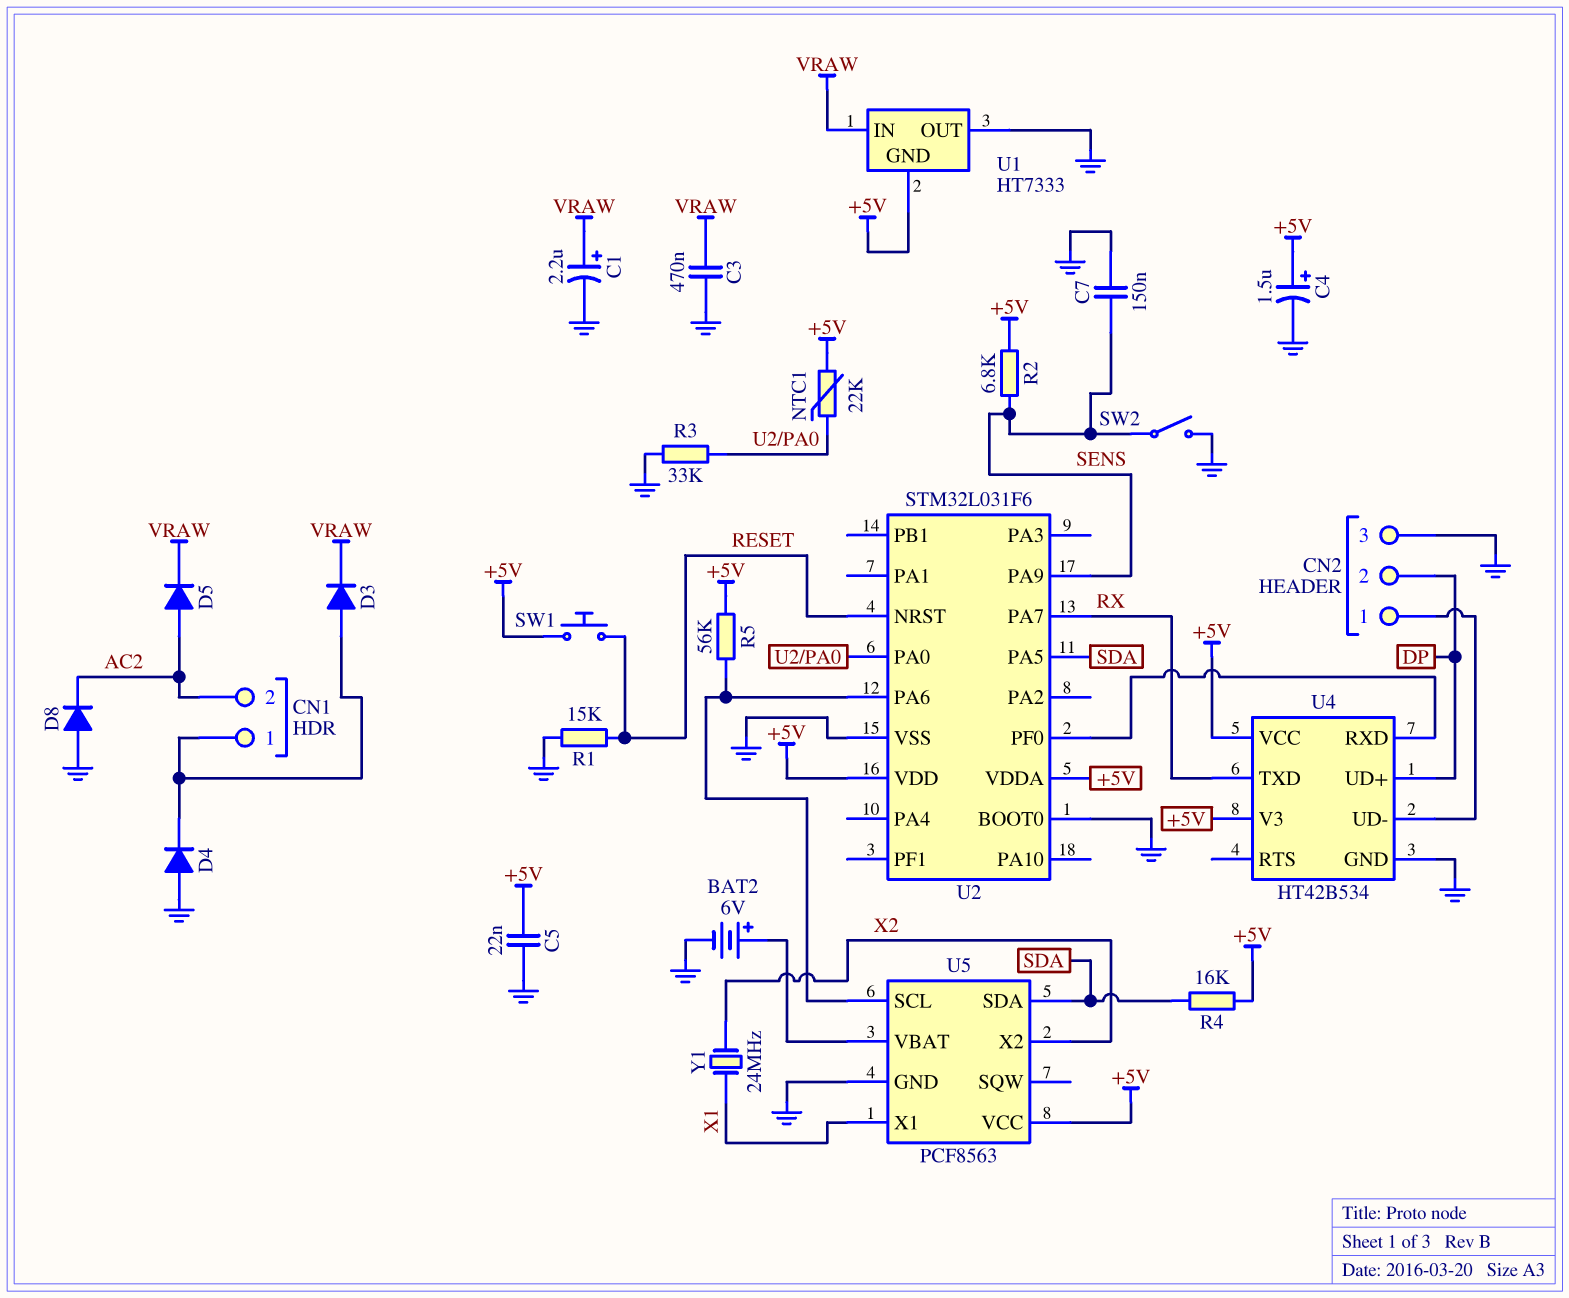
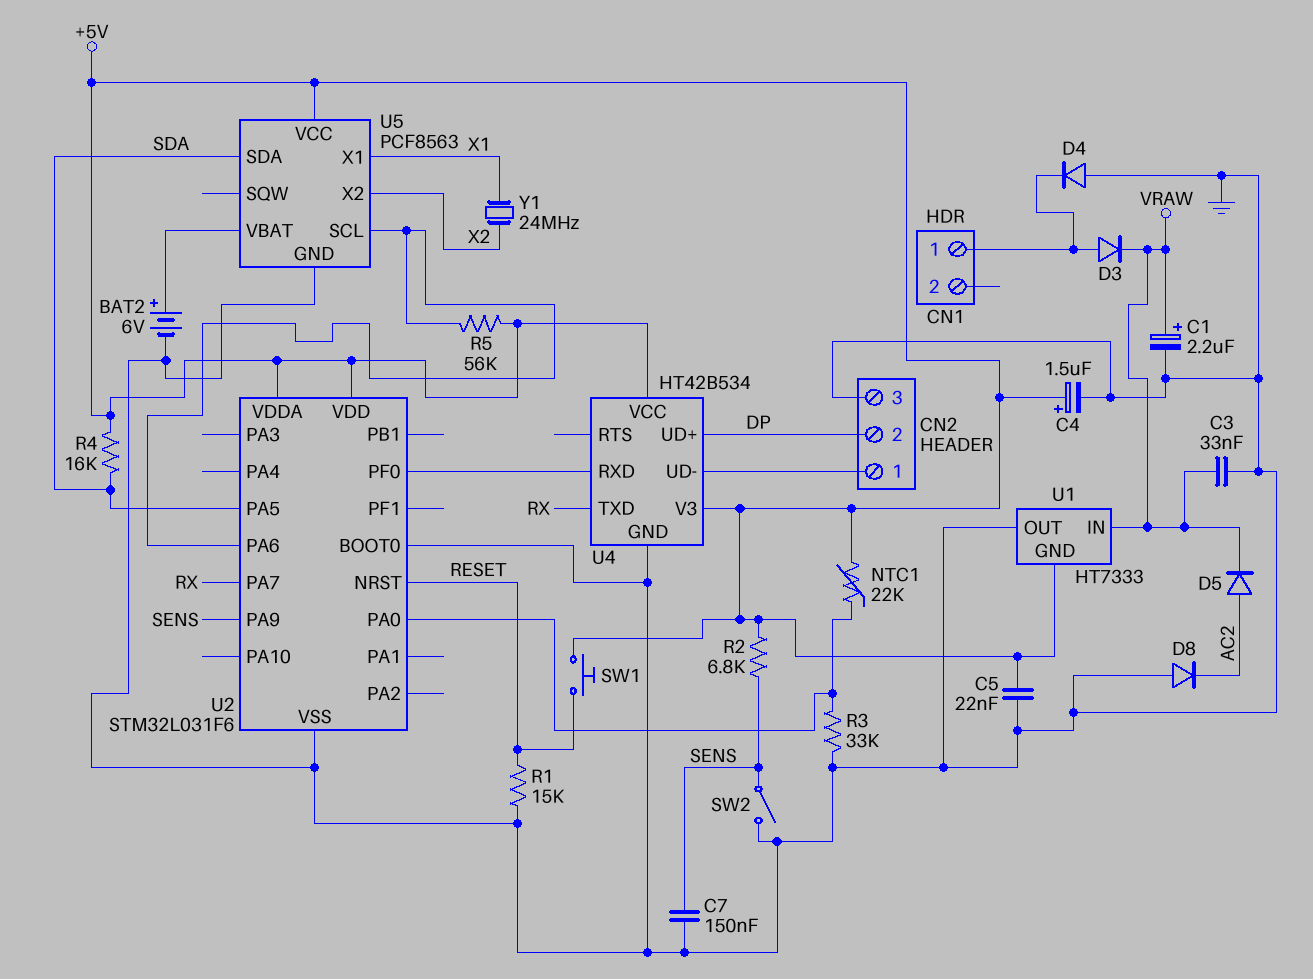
C3: 470nF (GND, VRAW) -> 33nF (GND, VRAW)
CN1 pin 2: AC2 -> none

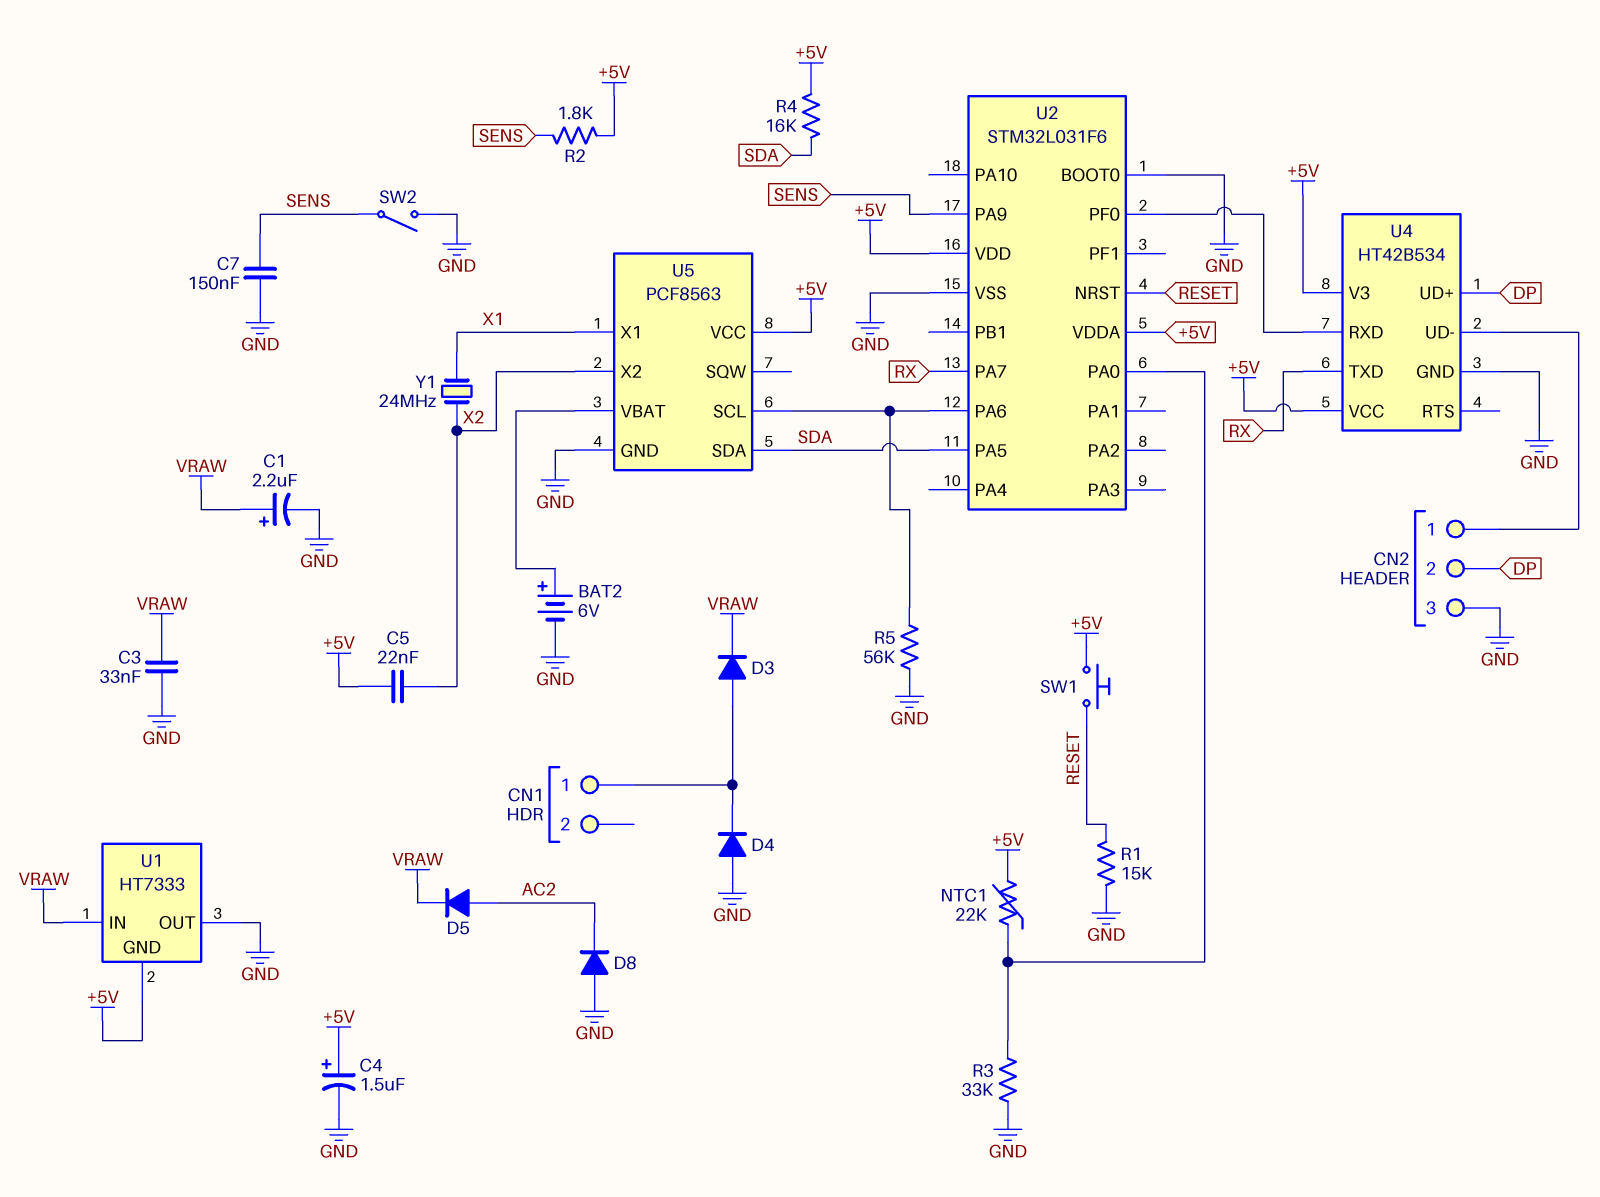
C5: 22nF (+5V, GND) -> 22nF (+5V, X2)
R2: 6.8k (+5V, SENS) -> 1.8k (+5V, SENS)
R5: 56k (+5V, U2/PA6) -> 56k (GND, U2/PA6)

